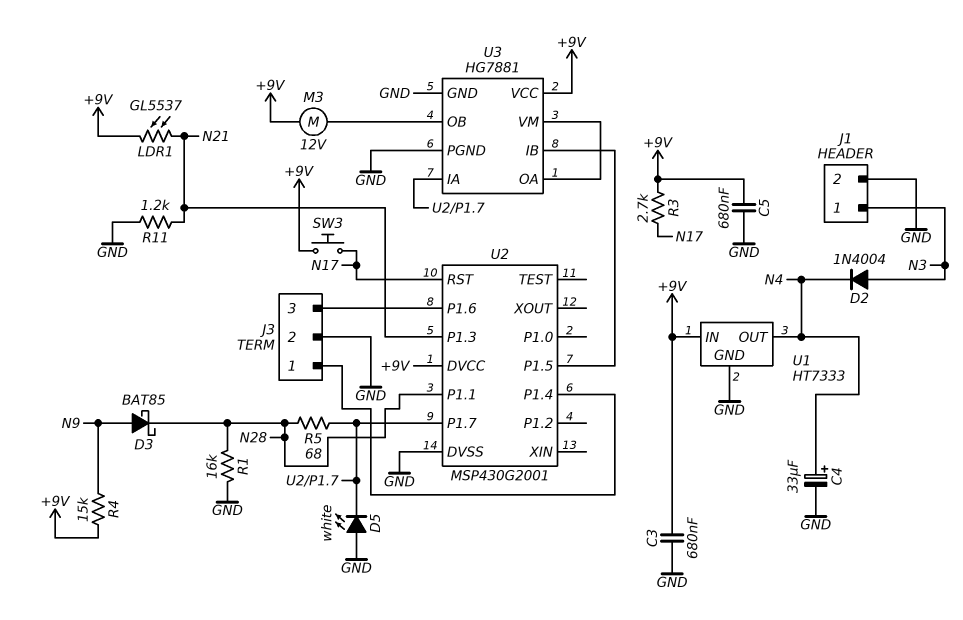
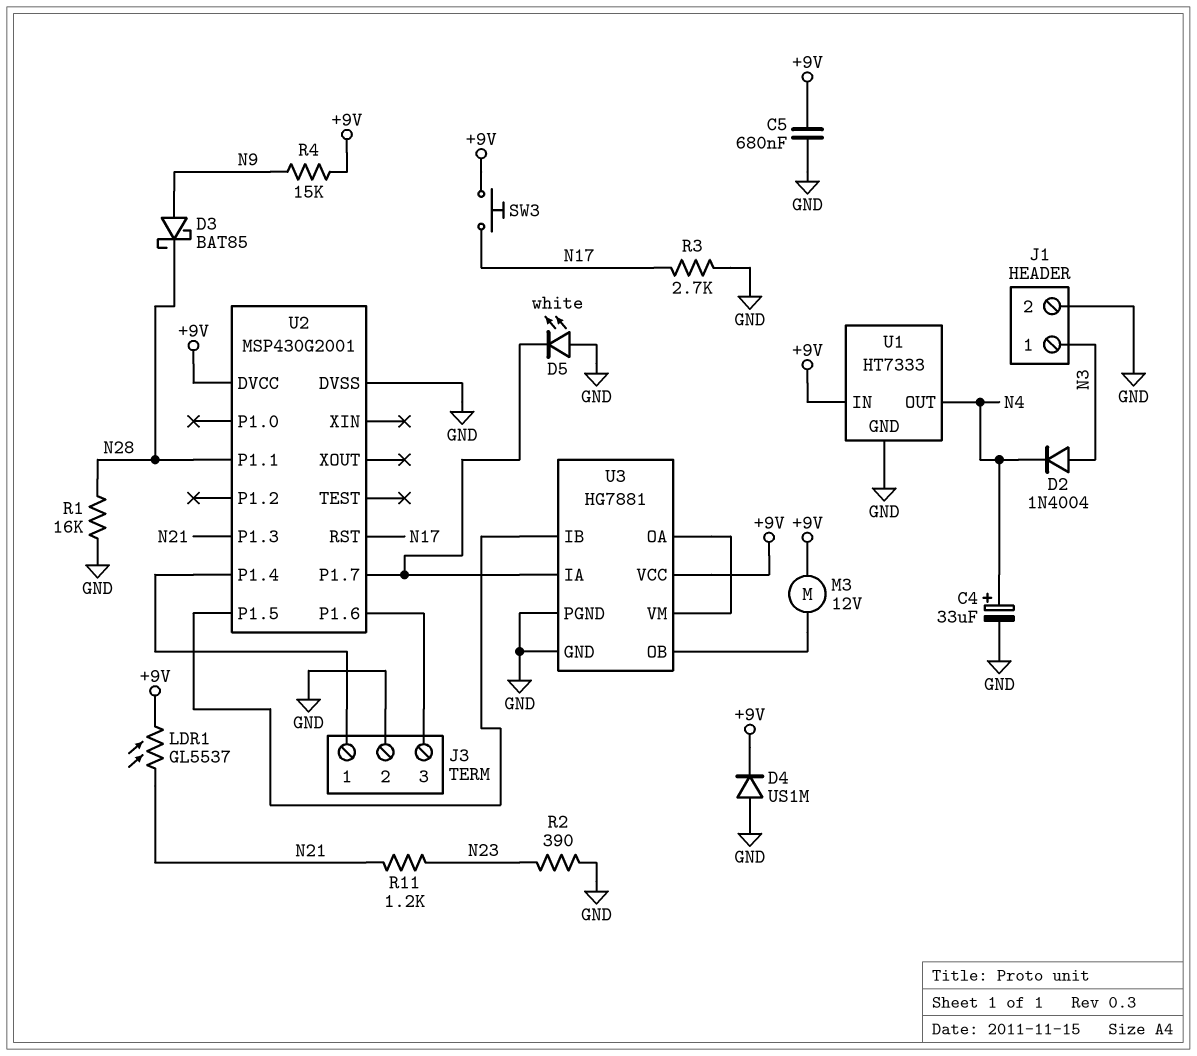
C3: 680nF (+9V, GND) -> none
D4: none -> diode US1M (A GND, K +9V)
R2: none -> 390 (GND, N23)
R3: 2.7k (+9V, N17) -> 2.7k (GND, N17)
R5: 68 (N28, U2/P1.7) -> none
R11: 1.2k (GND, N21) -> 1.2k (N21, N23)

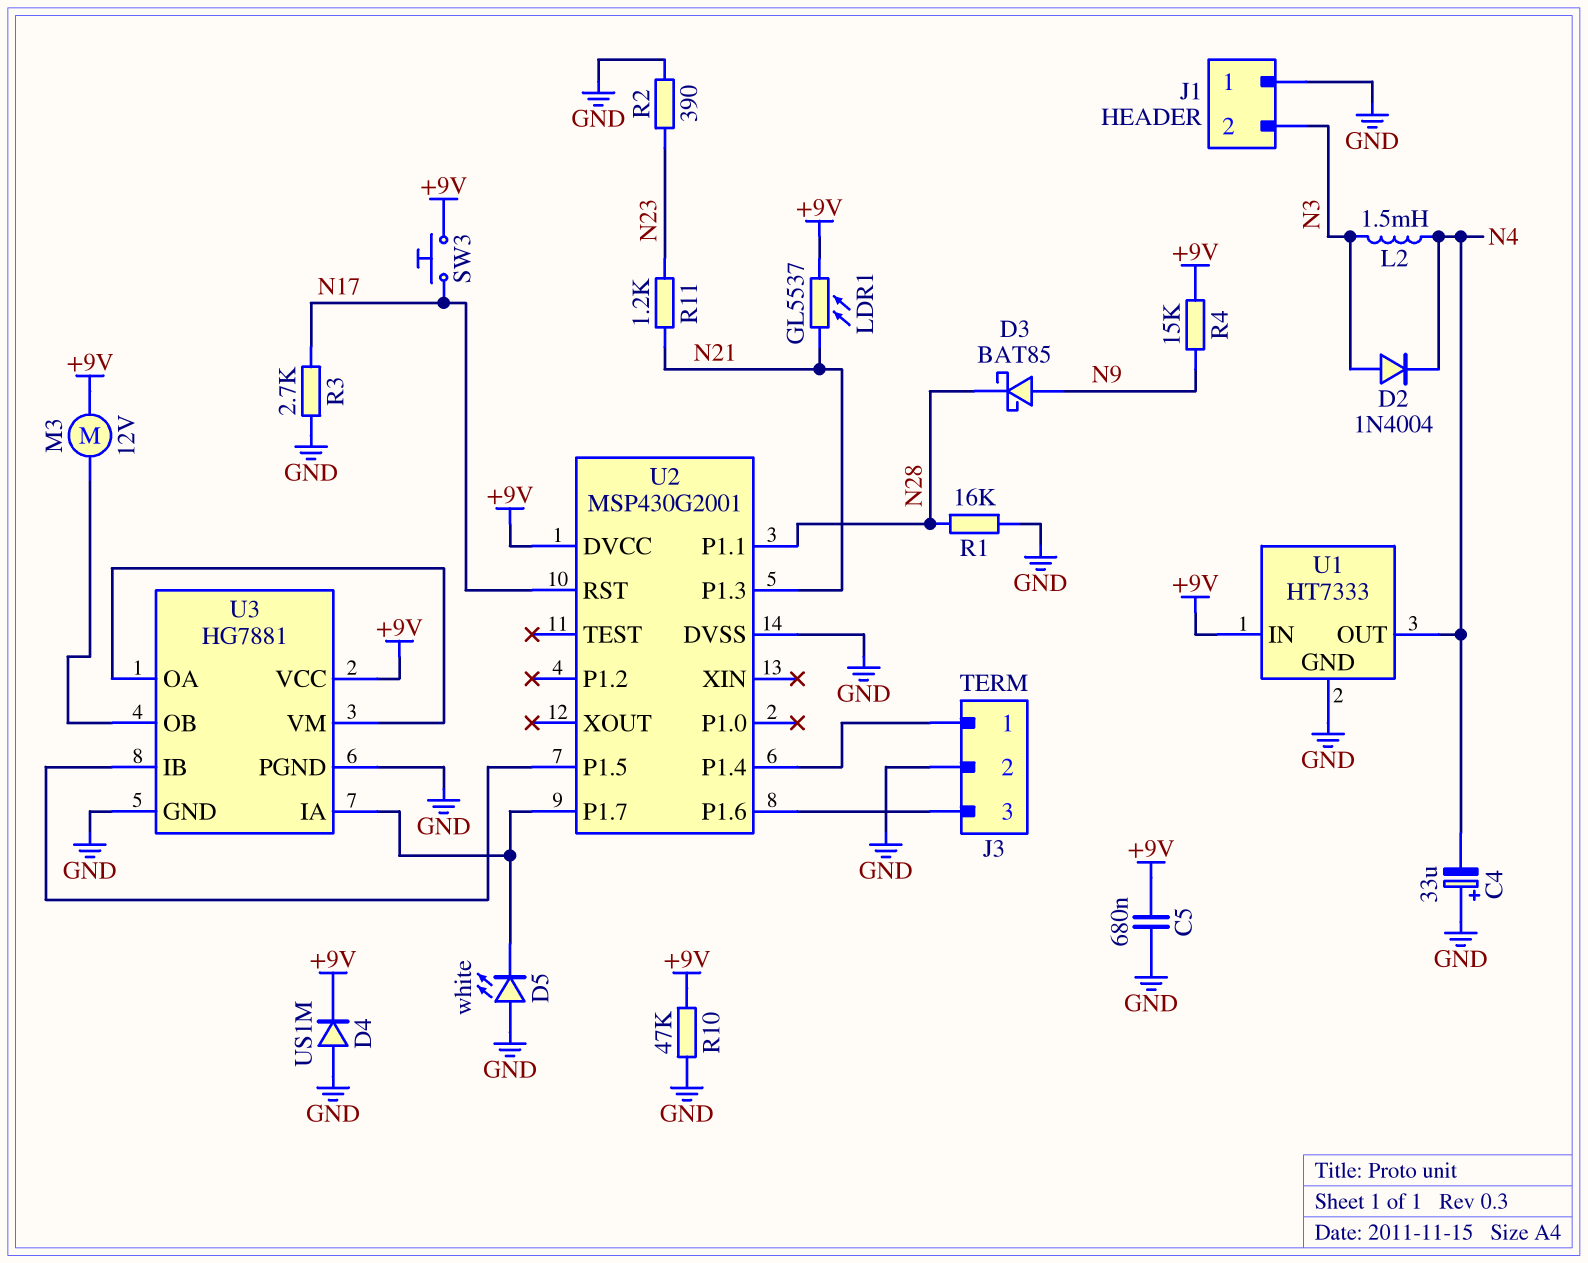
C4: 33uF (plus N4, minus GND) -> 33uF (plus GND, minus N4)
J1 pin 1: N3 -> GND
J1 pin 2: GND -> N3
L2: none -> 1.5mH (N3, N4)
R10: none -> 47k (+9V, GND)

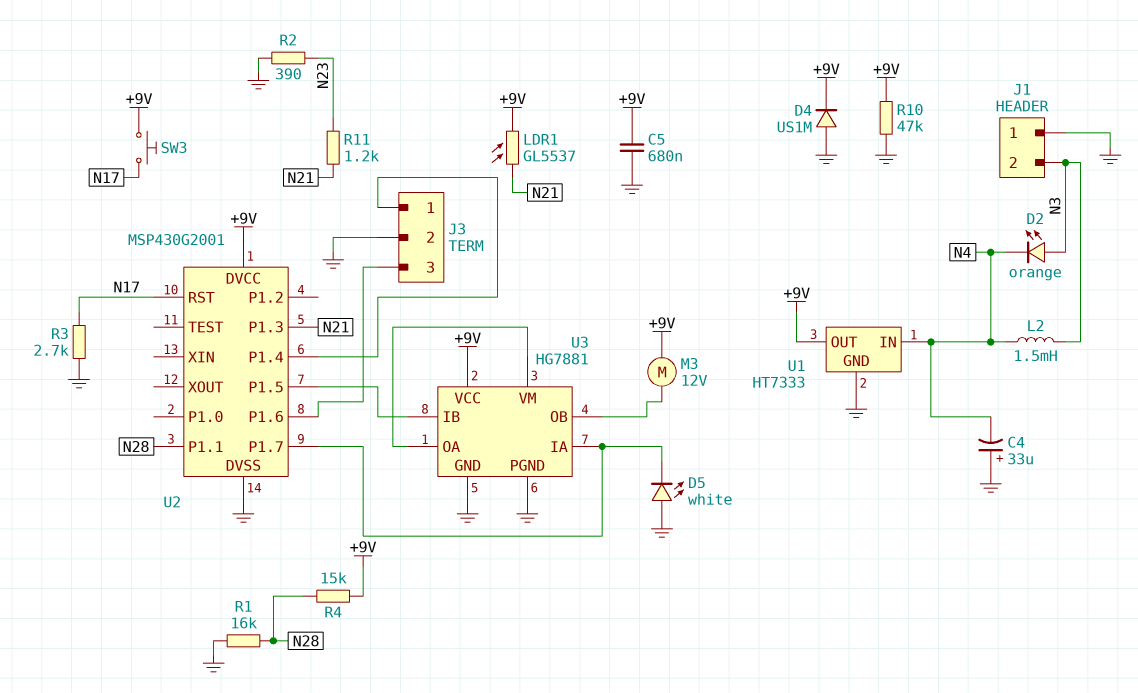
D2: diode 1N4004 (A N3, K N4) -> LED orange (A N3, K N4)
D3: schottky BAT85 (A N9, K N28) -> none
R4: 15k (+9V, N9) -> 15k (+9V, N28)
U1 pin IN: +9V -> N4
U1 pin OUT: N4 -> +9V

